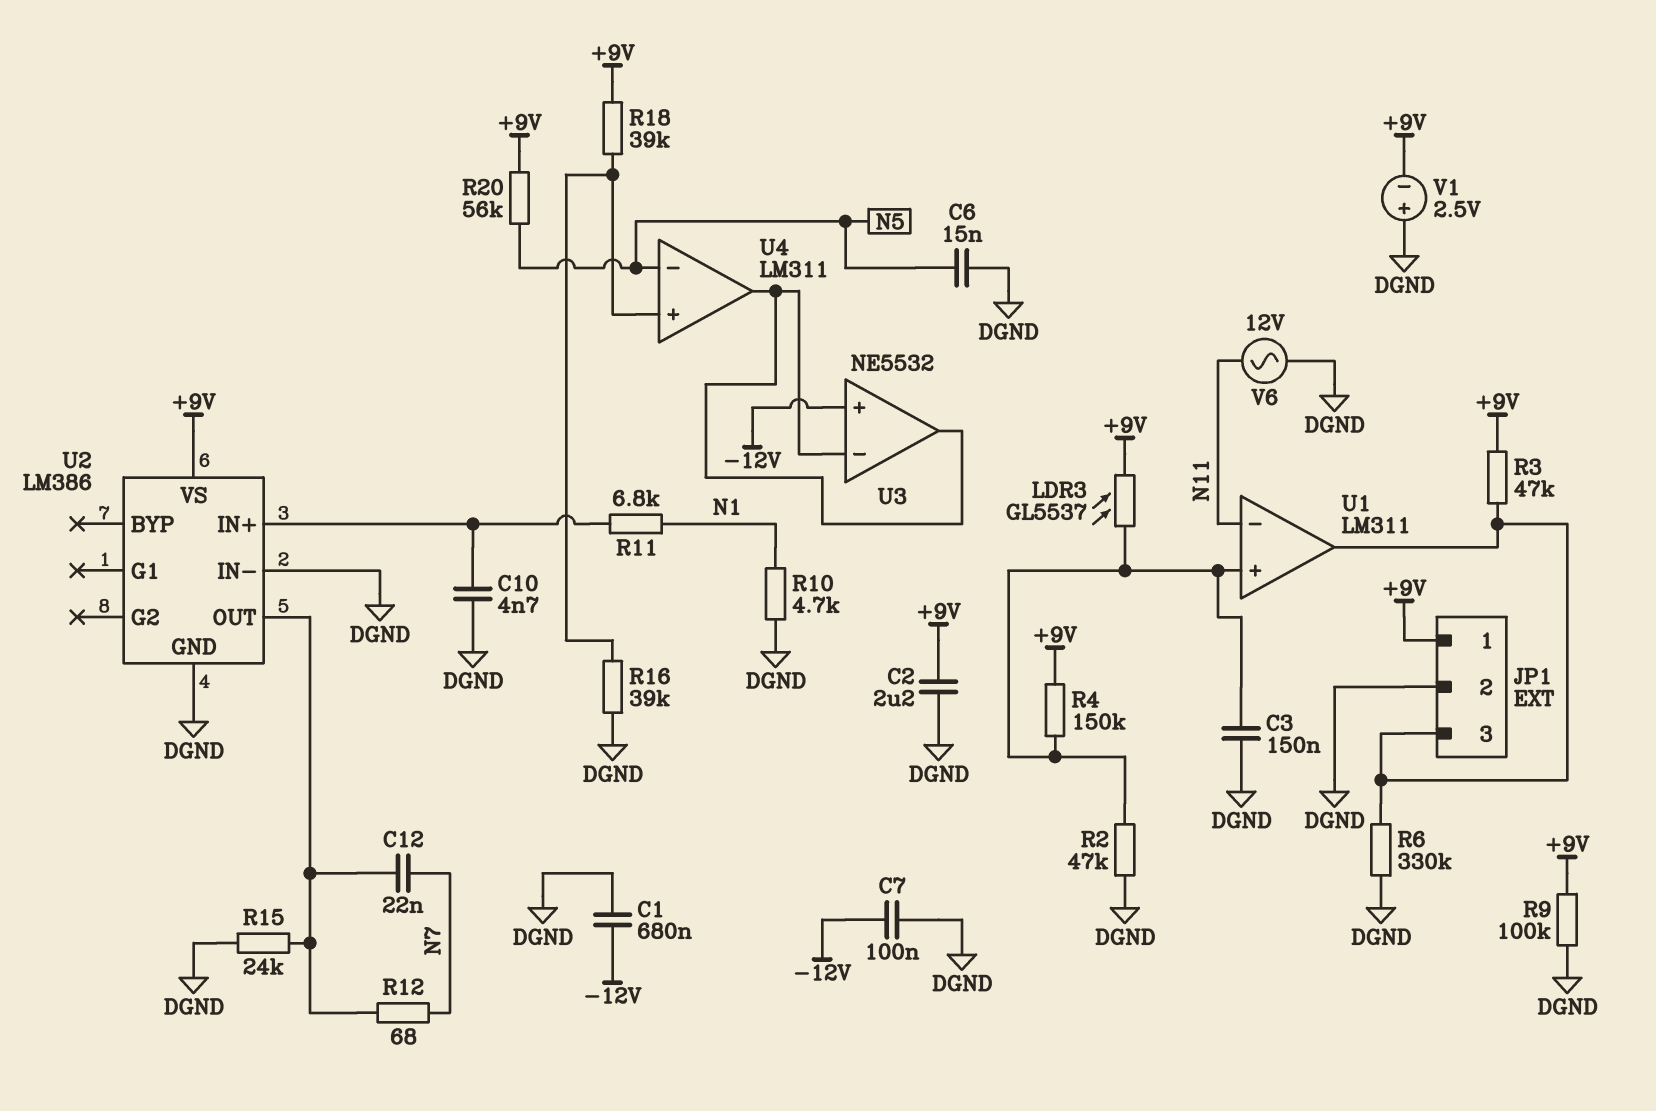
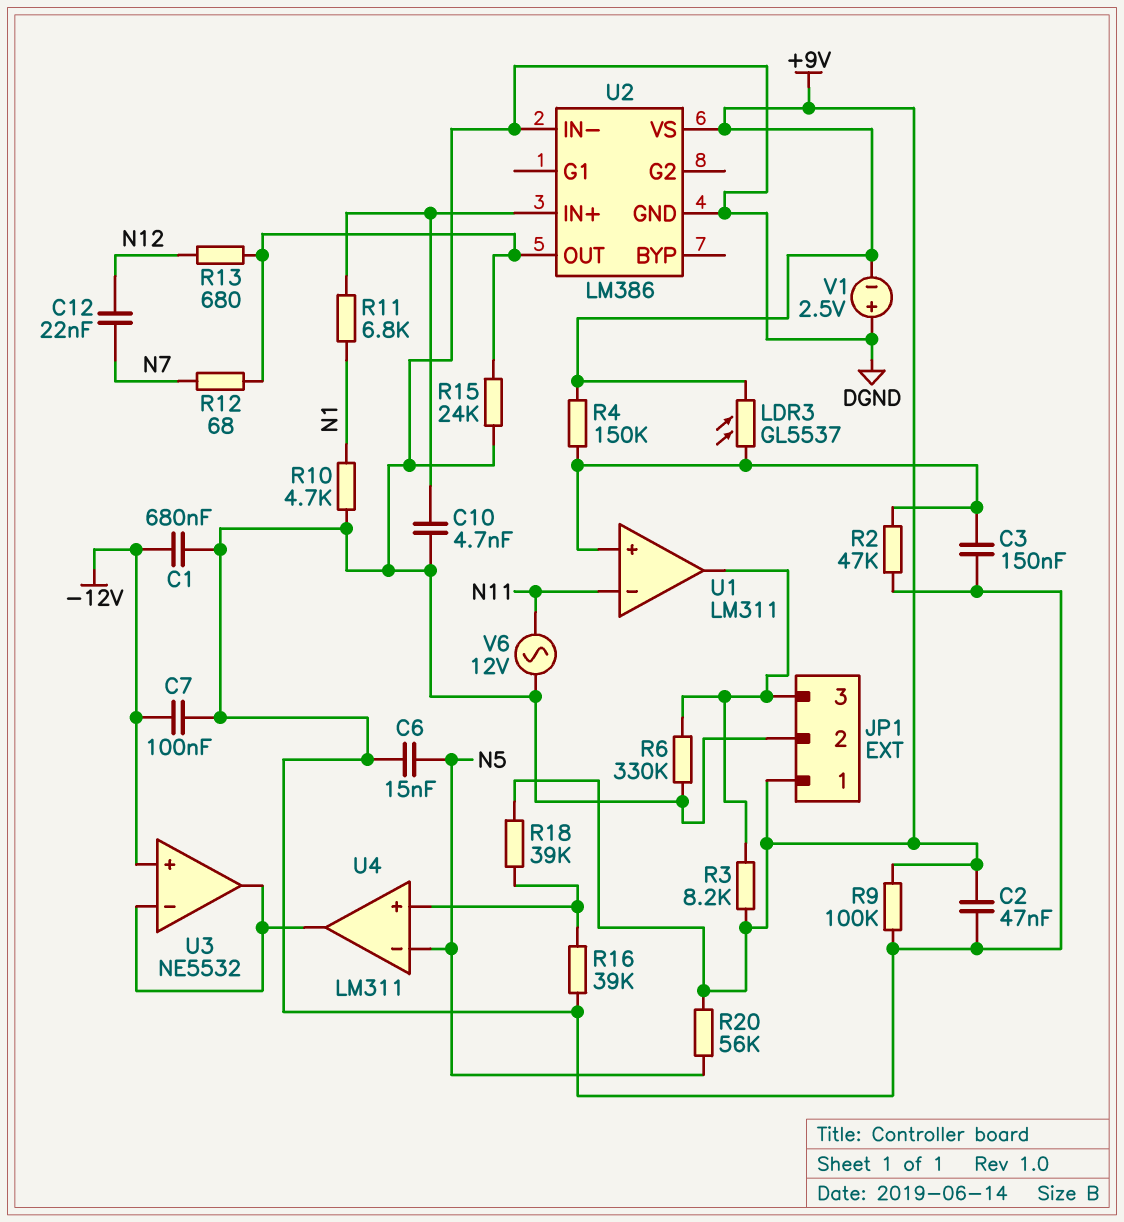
C2: 2.2uF (+9V, DGND) -> 47nF (+9V, DGND)
C12: 22nF (N7, U2/OUT) -> 22nF (N7, N12)
R3: 47k (+9V, JP1/3) -> 8.2k (+9V, JP1/3)
R13: none -> 680 (N12, U2/OUT)

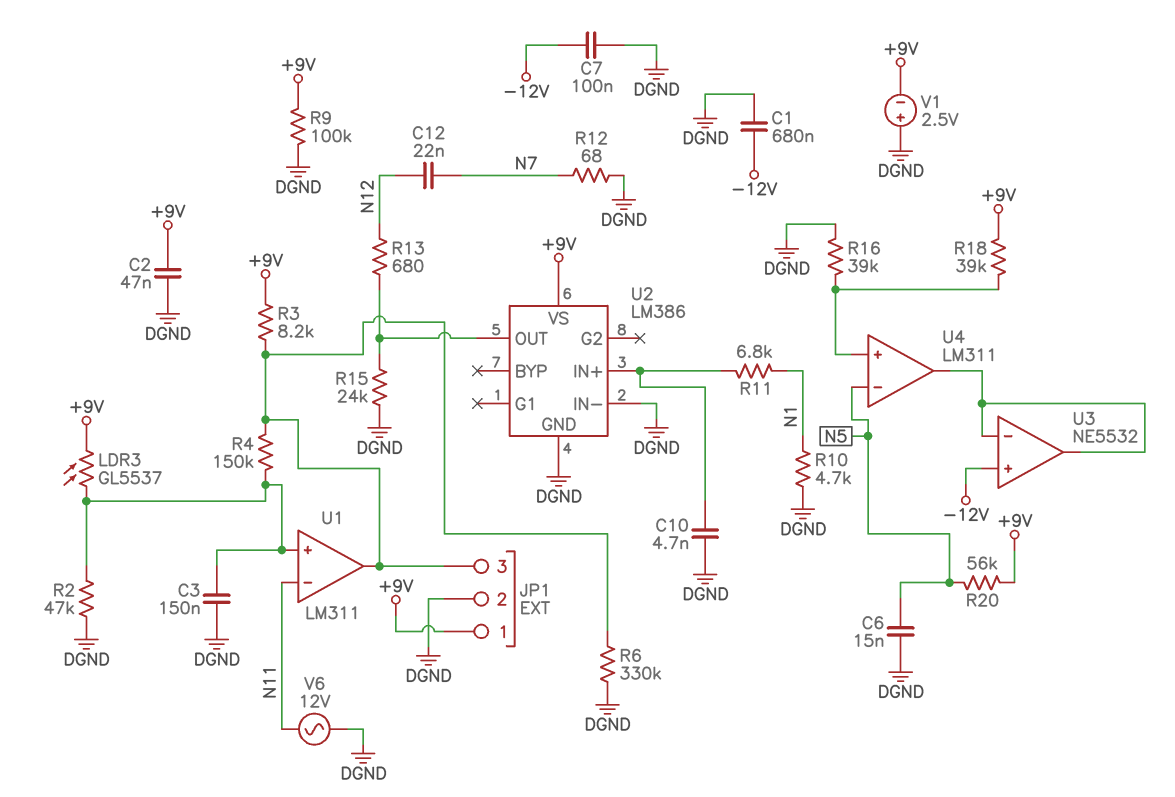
R4: 150k (+9V, U1/in+) -> 150k (JP1/3, U1/in+)
R12: 68 (N7, U2/OUT) -> 68 (DGND, N7)

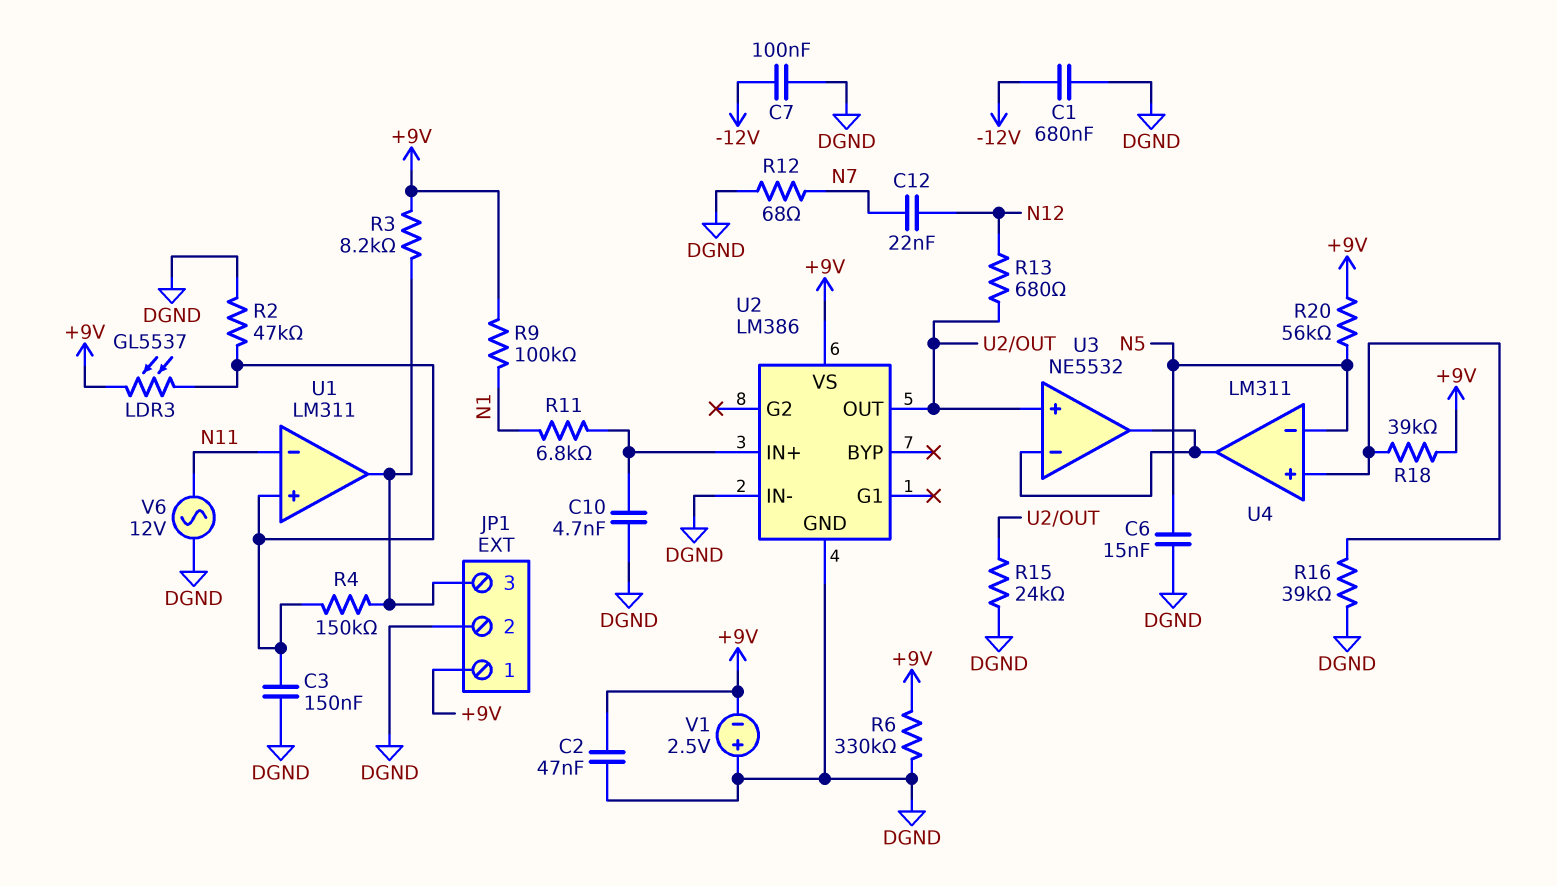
R6: 330k (DGND, JP1/3) -> 330k (+9V, DGND)
R9: 100k (+9V, DGND) -> 100k (+9V, N1)
R10: 4.7k (DGND, N1) -> none
U3 pin in+: -12V -> U2/OUT

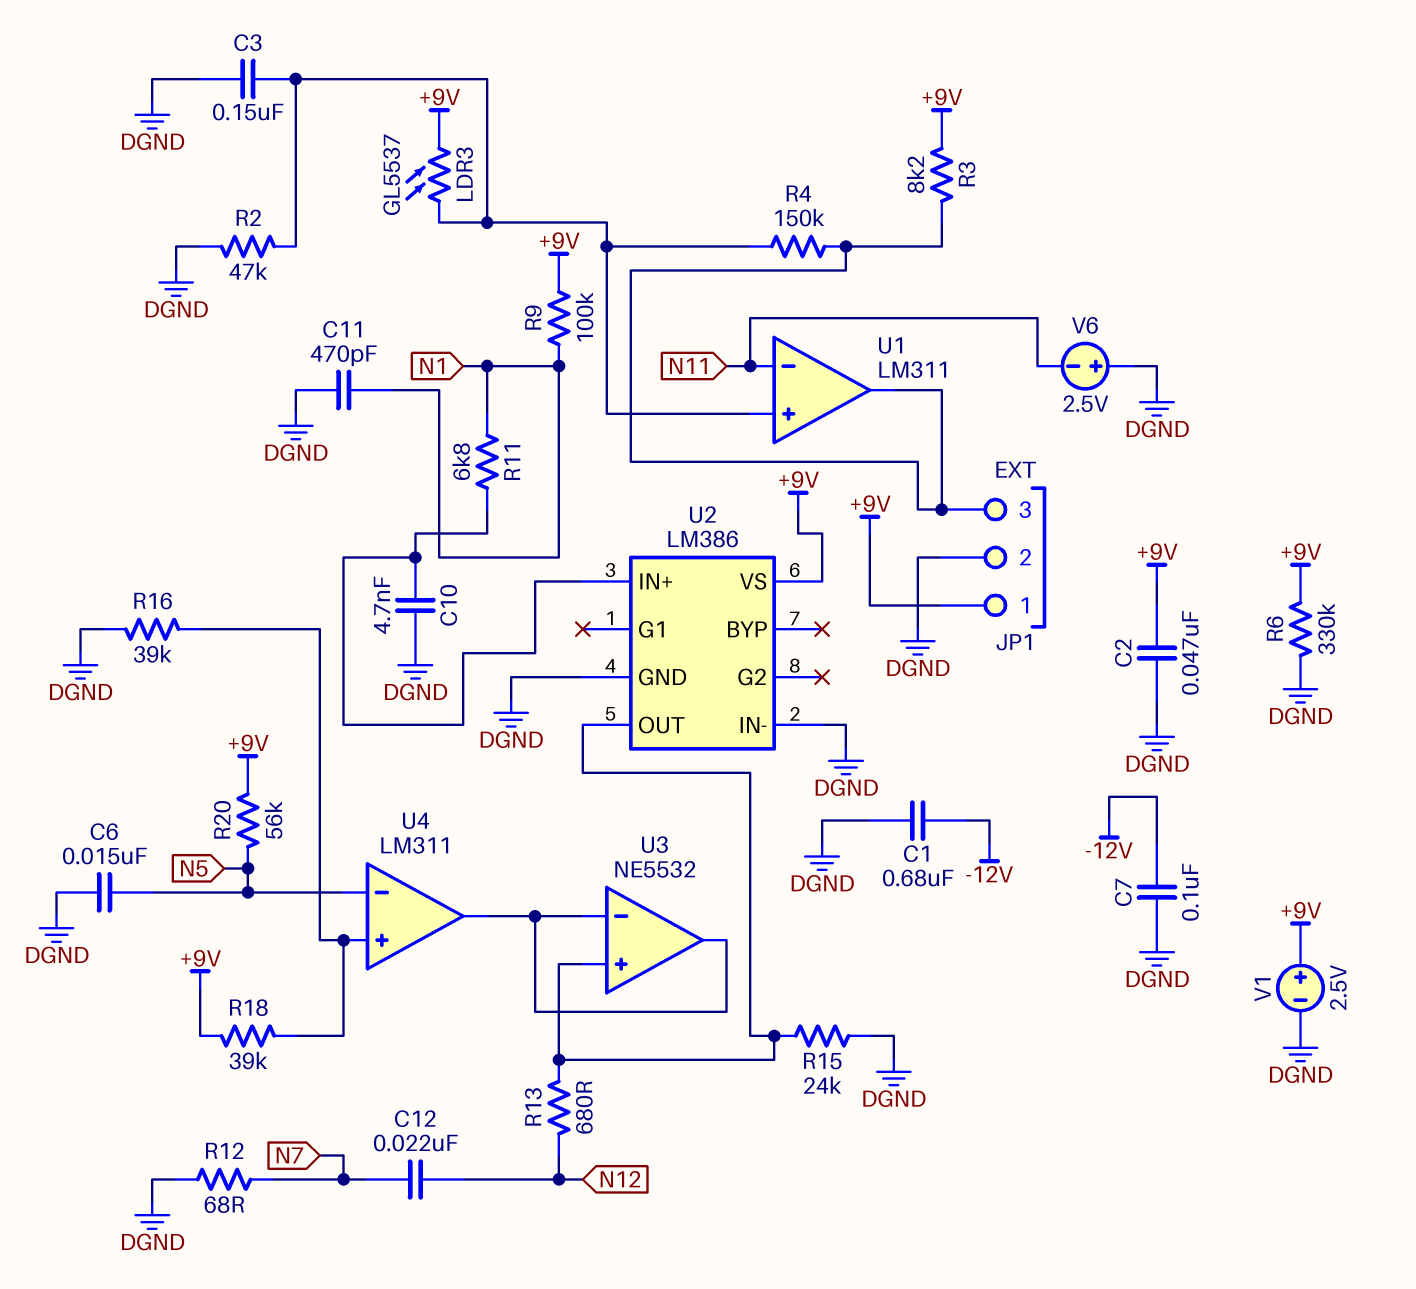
C11: none -> 470pF (DGND, N1)
V1: 2.5V (plus DGND, minus +9V) -> 2.5V (plus +9V, minus DGND)
V6: AC 12V (DGND, N11) -> 2.5V (plus DGND, minus N11)

